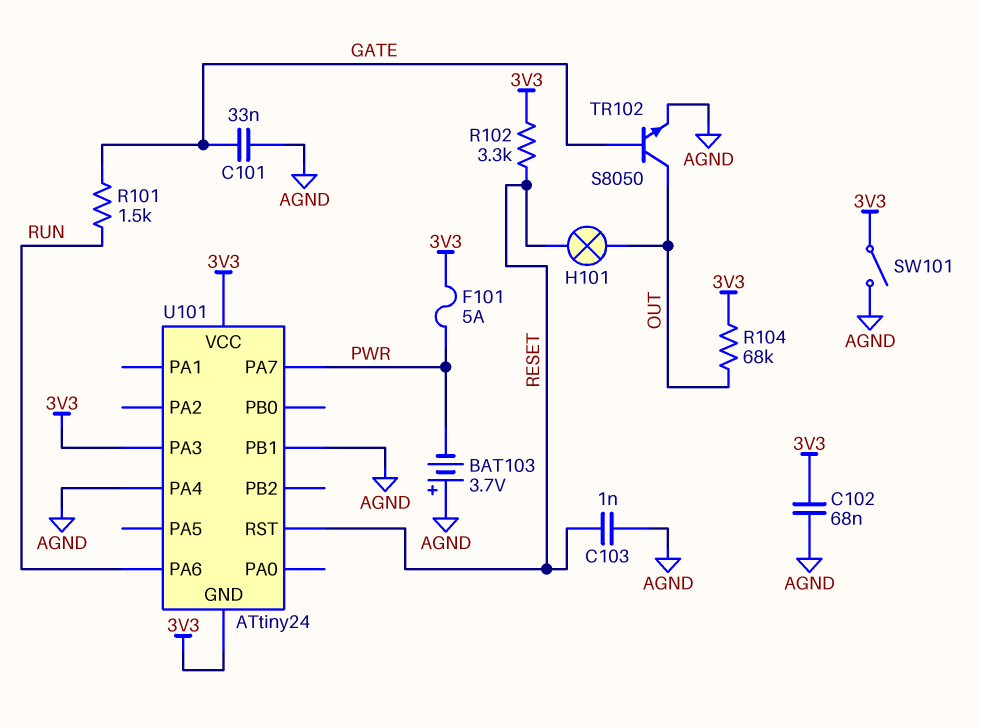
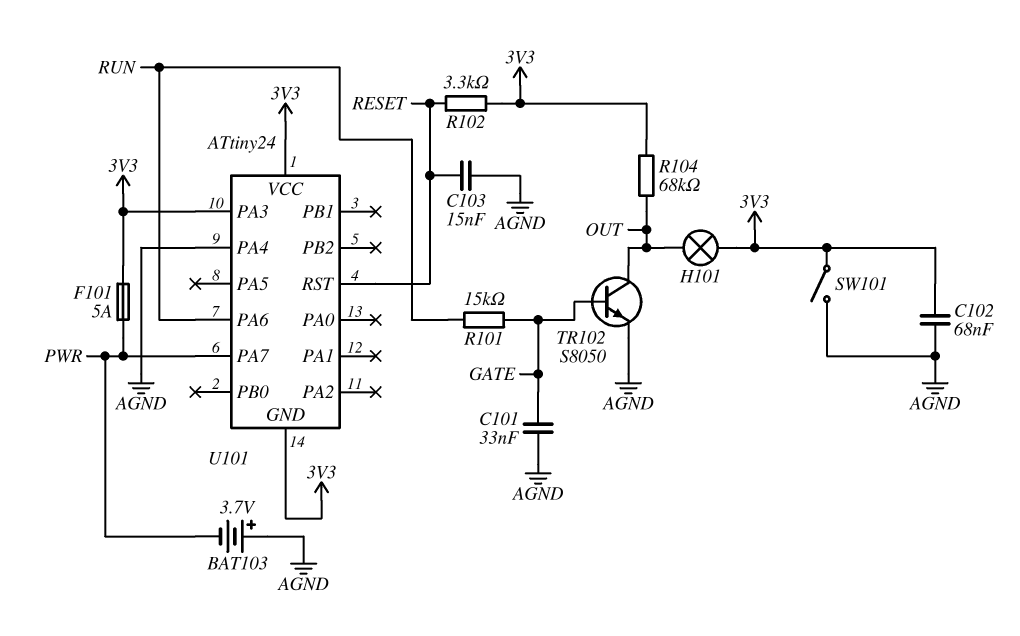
C103: 1nF (AGND, RESET) -> 15nF (AGND, RESET)
H101: lamp (OUT, RESET) -> lamp (3V3, OUT)
R101: 1.5k (GATE, RUN) -> 15k (GATE, RUN)
U101 pin PB1: AGND -> none

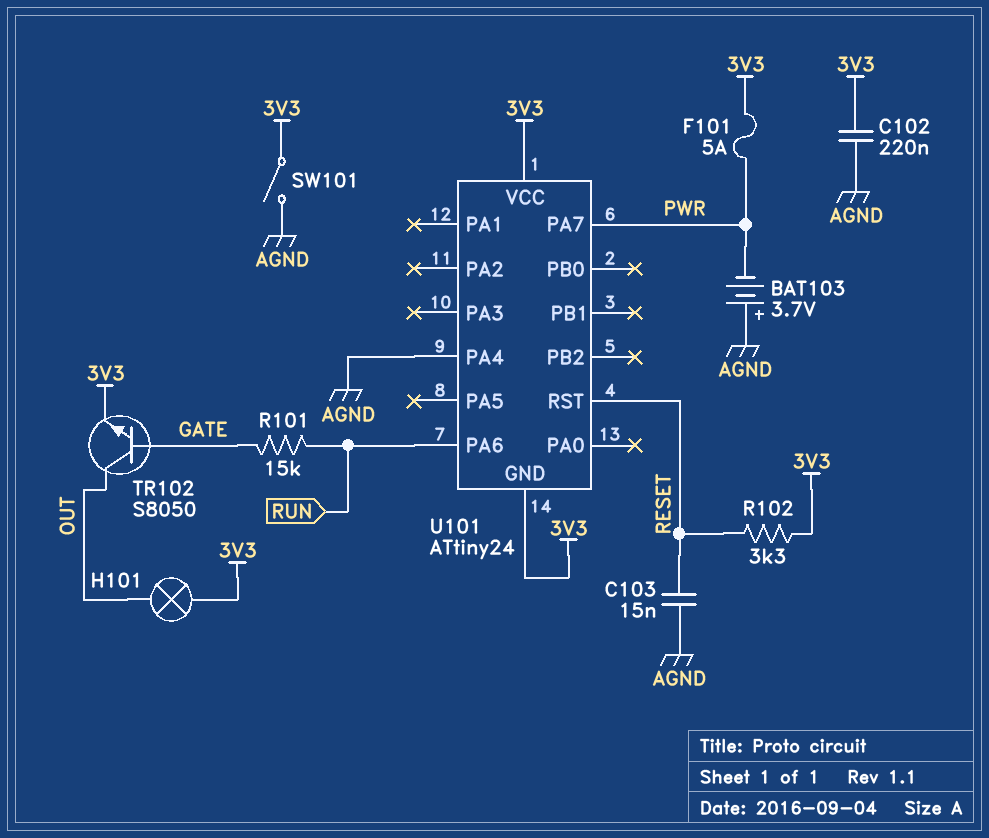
C101: 33nF (AGND, GATE) -> none
C102: 68nF (3V3, AGND) -> 220nF (3V3, AGND)
R104: 68k (3V3, OUT) -> none
TR102: NPN S8050 (B GATE, C OUT, E AGND) -> NPN S8050 (B GATE, C OUT, E 3V3)
U101 pin PA3: 3V3 -> none

